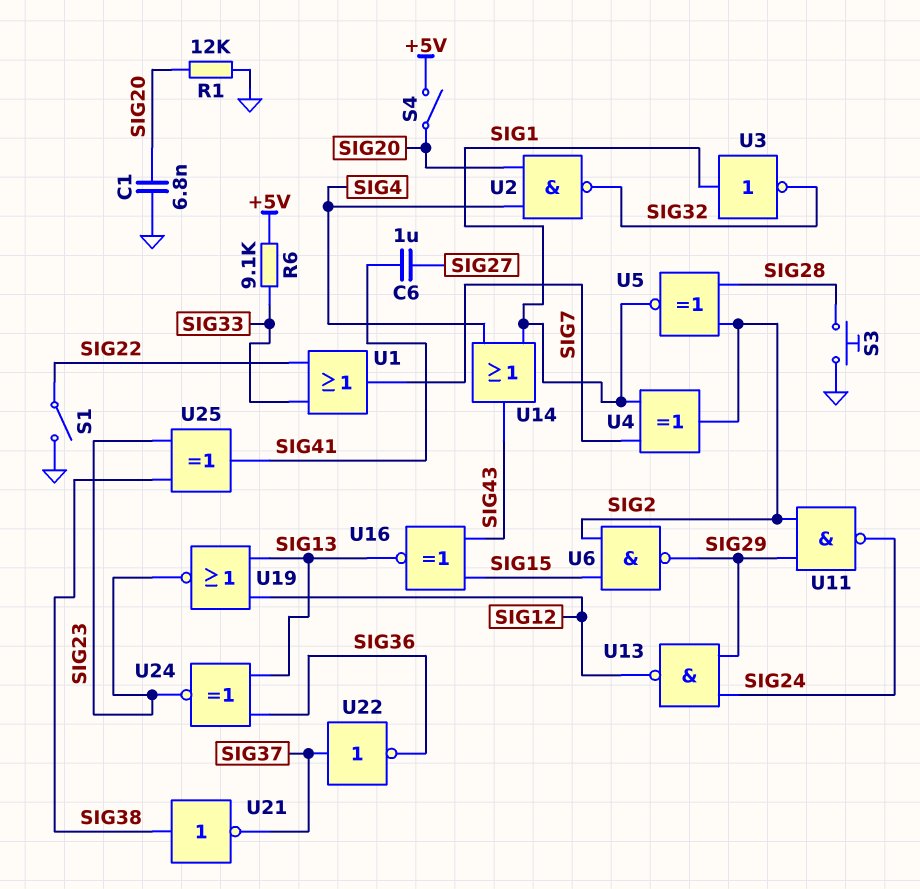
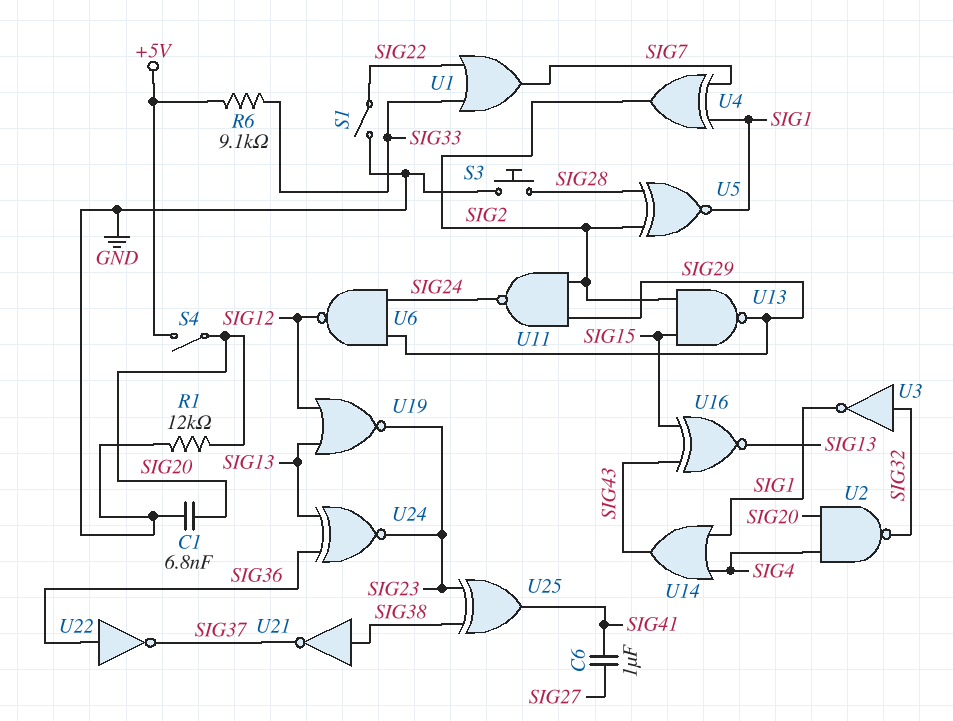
U3: NOT (in SIG1, out SIG32) -> NOT (in SIG32, out SIG1)
U6: NAND (in SIG2, in SIG15, out SIG29) -> NAND (in SIG24, in SIG29, out SIG12)
U13: NAND (in SIG24, in SIG29, out SIG12) -> NAND (in SIG2, in SIG15, out SIG29)
U22: NOT (in SIG37, out SIG36) -> NOT (in SIG36, out SIG37)

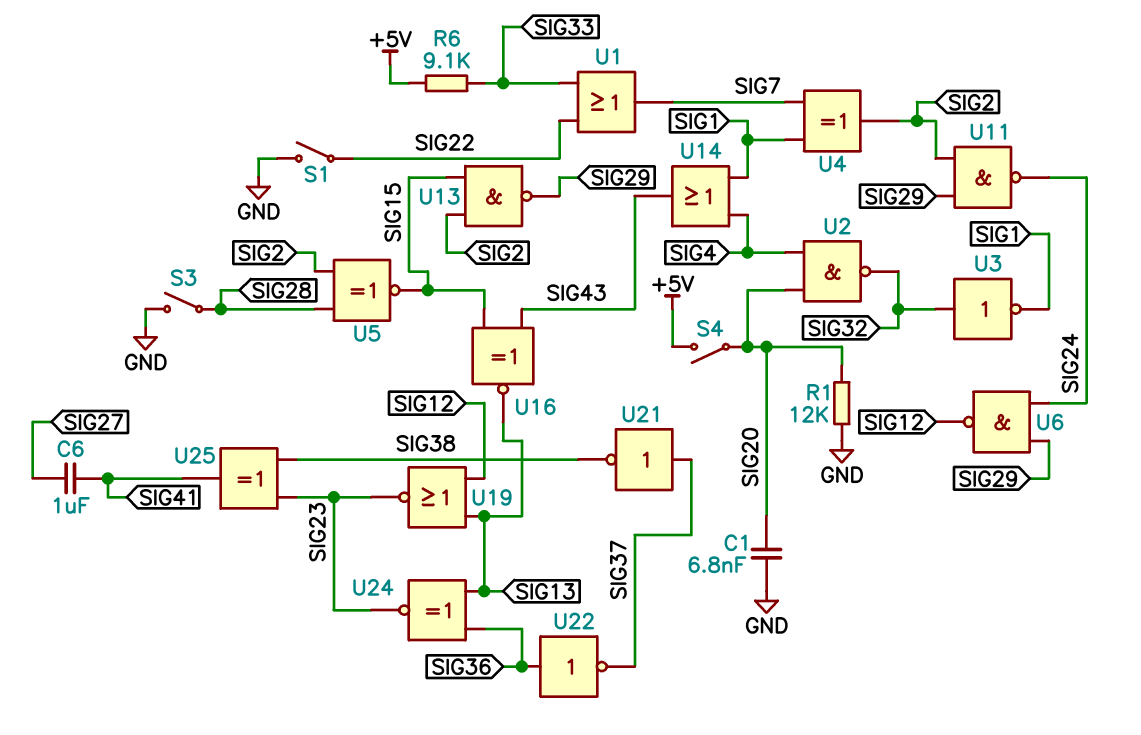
S3: button (GND, SIG28) -> switch (GND, SIG28)
U5: XNOR (in SIG2, in SIG28, out SIG1) -> XNOR (in SIG2, in SIG28, out SIG15)
U21: NOT (in SIG38, out SIG37) -> NOT (in SIG37, out SIG38)

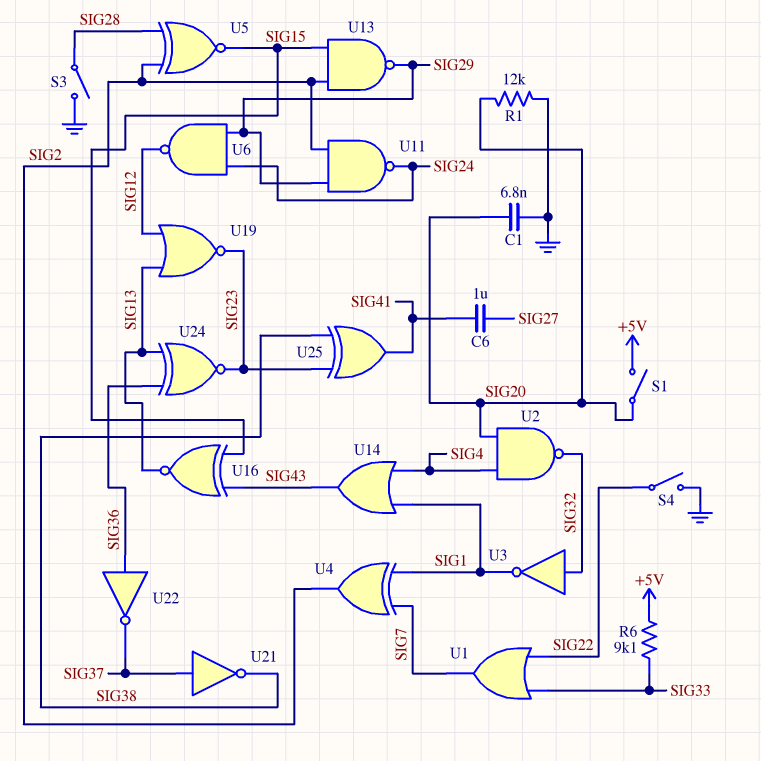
S1: switch (GND, SIG22) -> switch (+5V, SIG20)
S4: switch (+5V, SIG20) -> switch (GND, SIG22)

